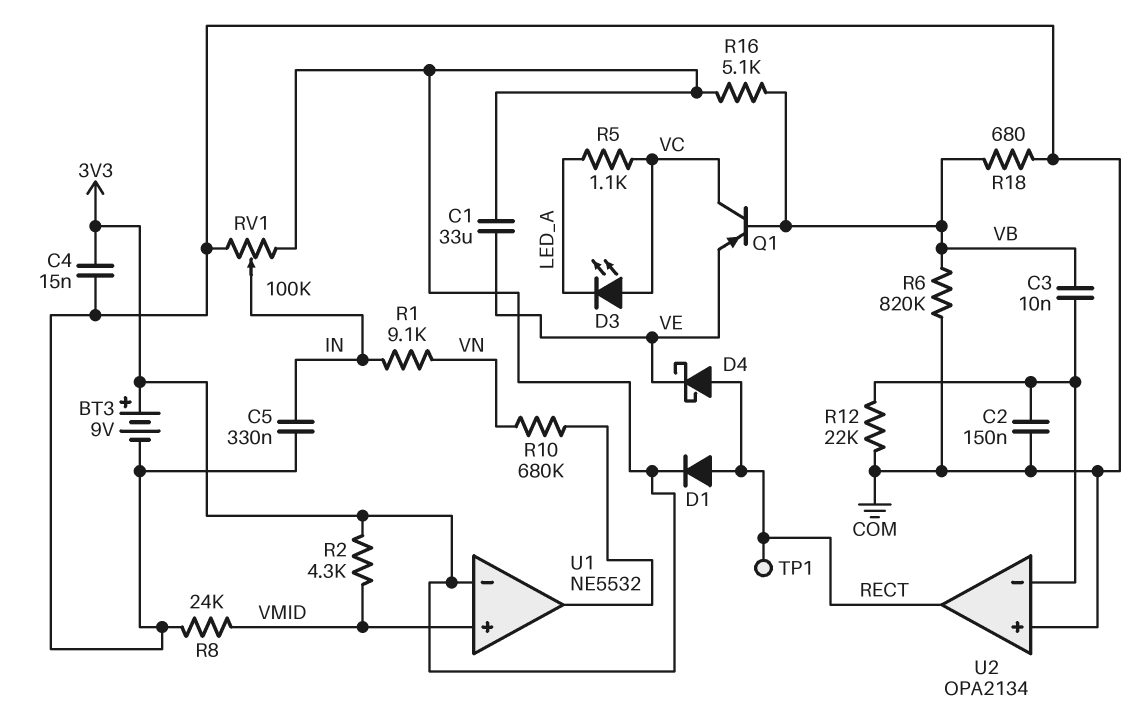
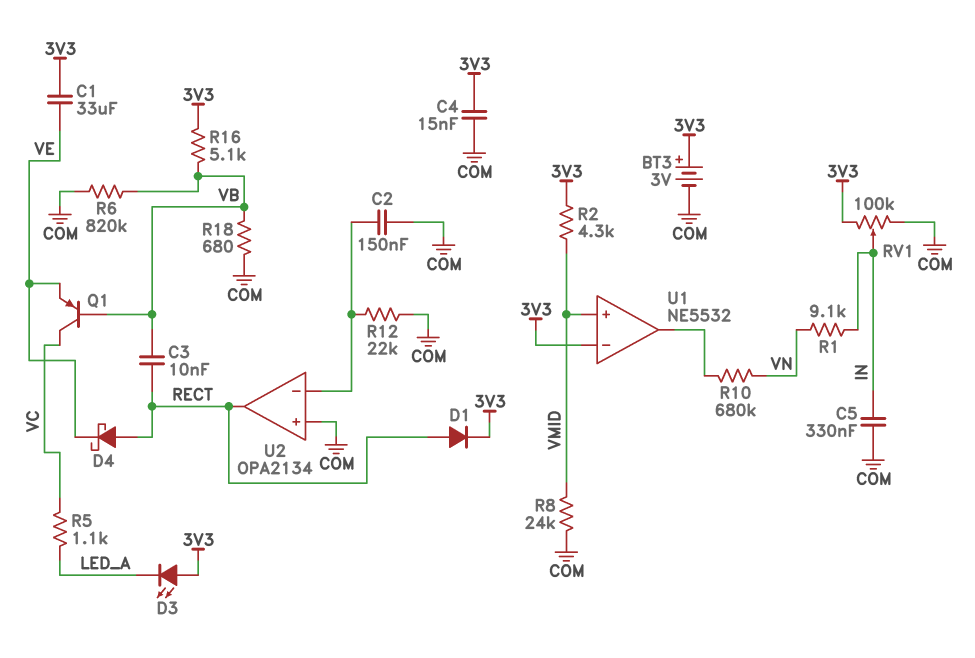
BT3: 9V (plus 3V3, minus COM) -> 3V (plus 3V3, minus COM)
C3: 10nF (U2/in-, VB) -> 10nF (RECT, VB)
D3: LED (A VC, K LED_A) -> LED (A 3V3, K LED_A)
TP1: test point (RECT) -> none

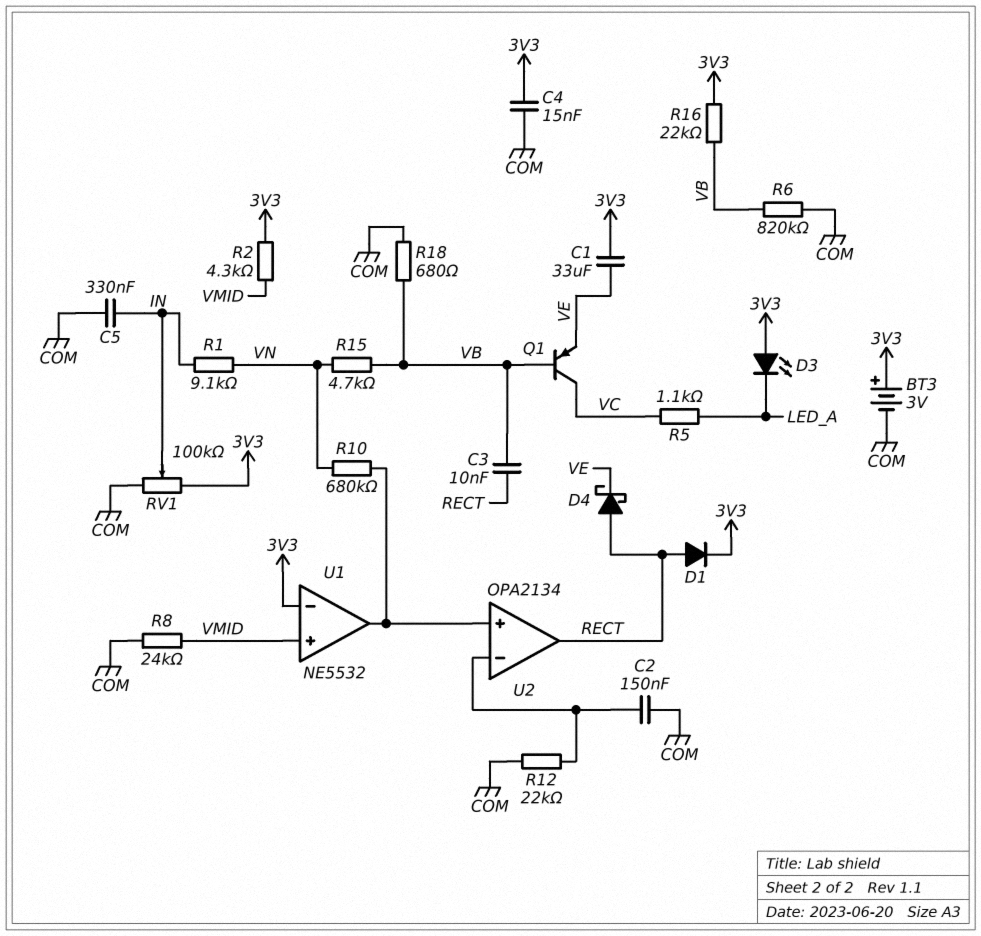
R15: none -> 4.7k (VB, VN)
R16: 5.1k (3V3, VB) -> 22k (3V3, VB)
U2 pin in+: COM -> U1/out

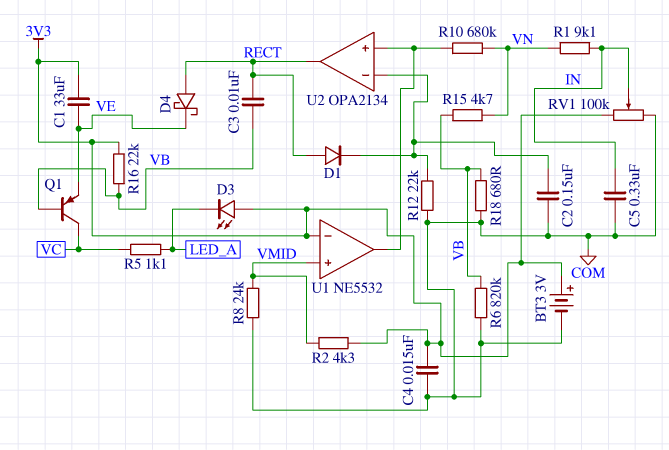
D1: diode (A RECT, K 3V3) -> diode (A RECT, K U2/in-)

